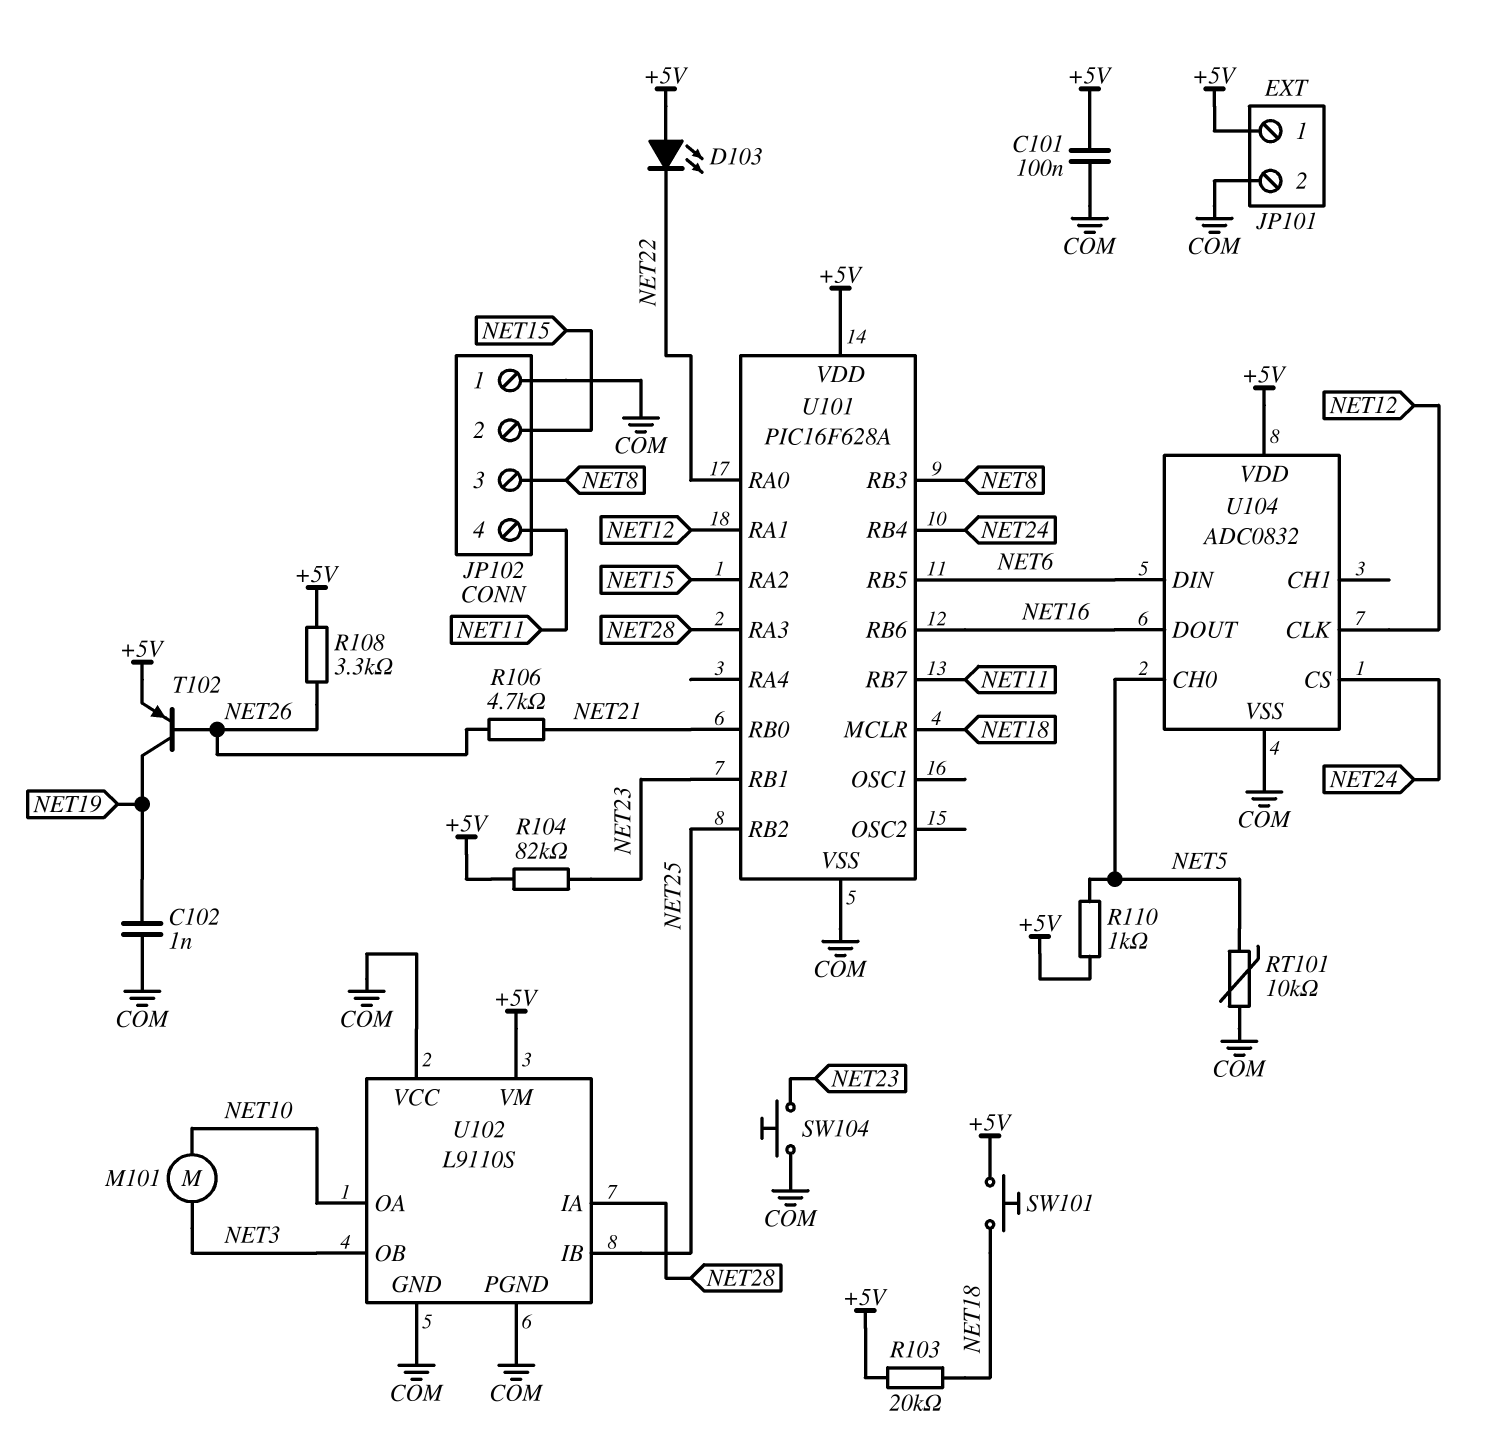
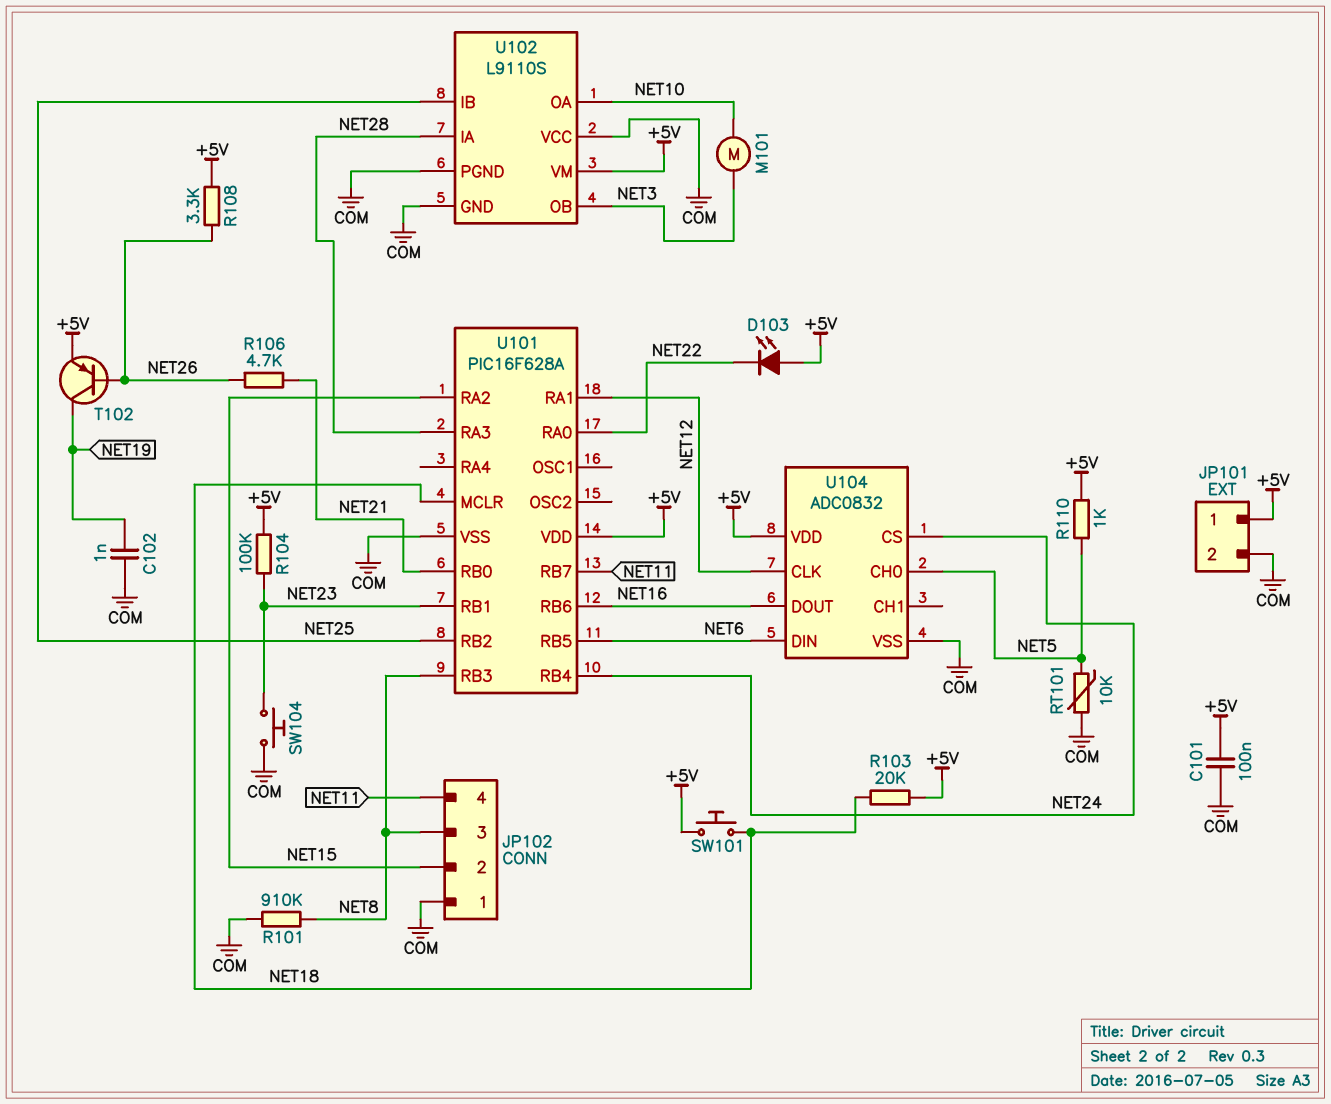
R101: none -> 910k (COM, NET8)
R104: 82k (+5V, NET23) -> 100k (+5V, NET23)

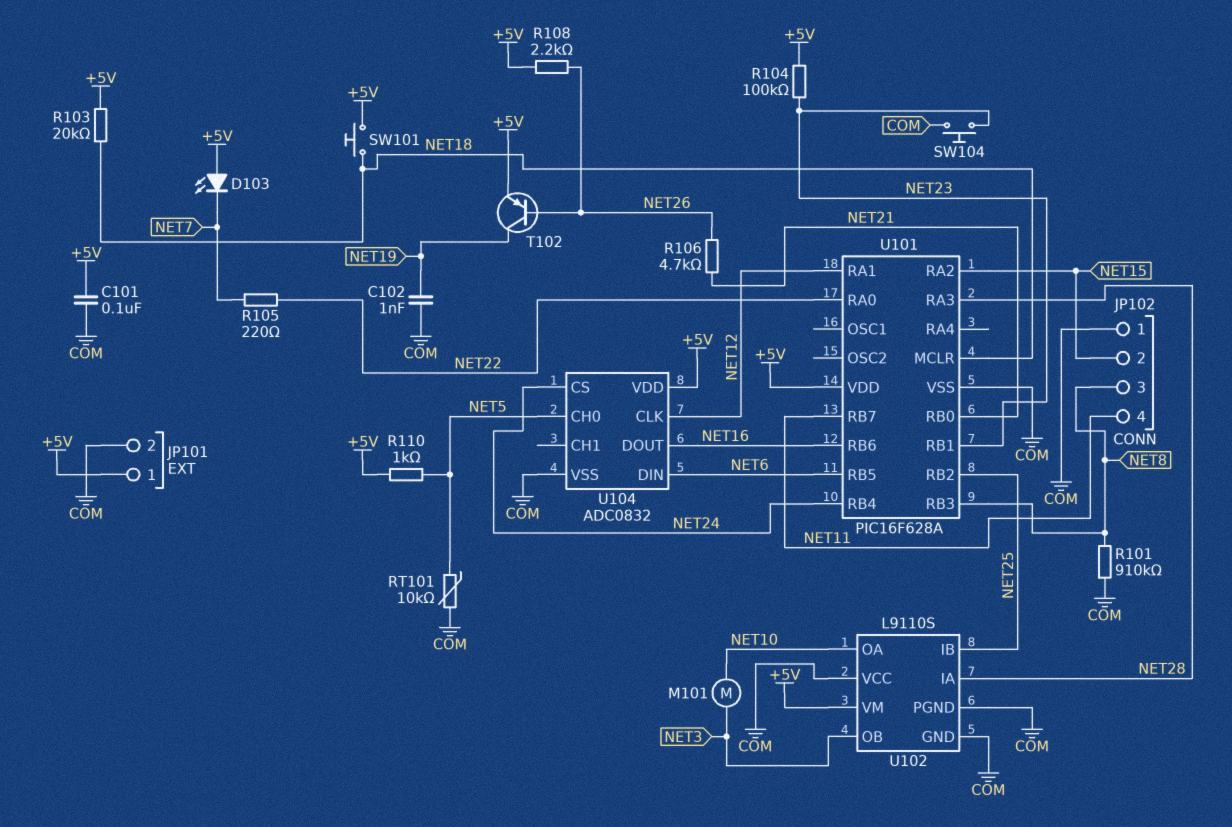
D103: LED (A +5V, K NET22) -> LED (A +5V, K NET7)
R105: none -> 220 (NET7, NET22)
R108: 3.3k (+5V, NET26) -> 2.2k (+5V, NET26)

